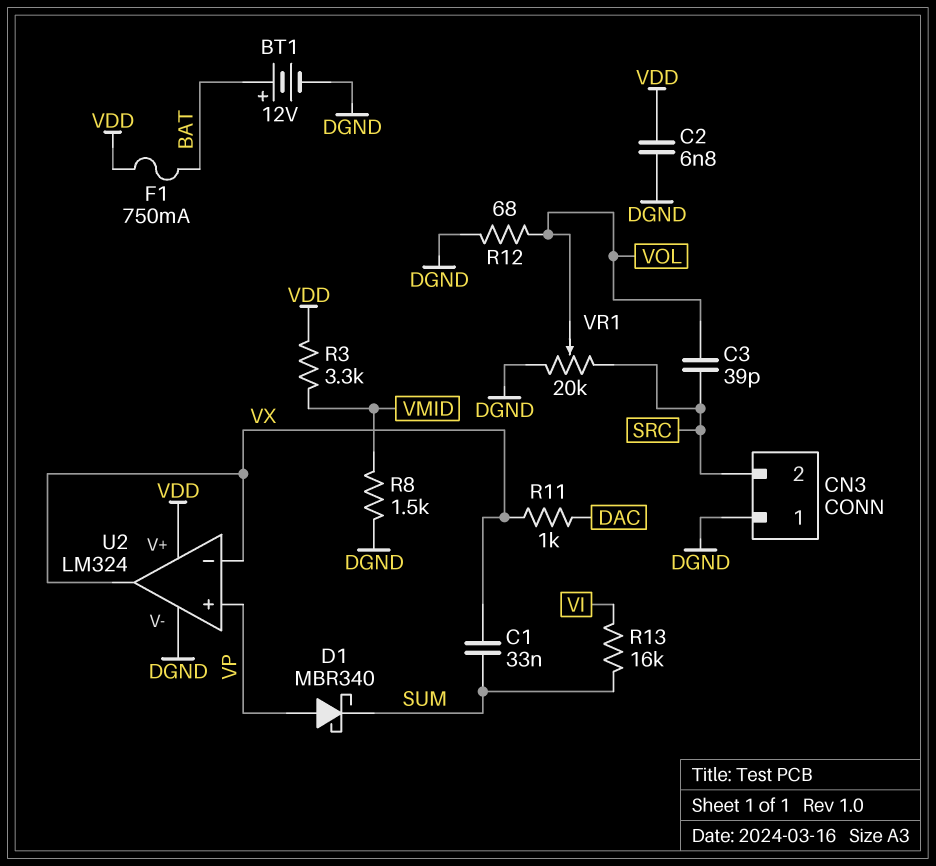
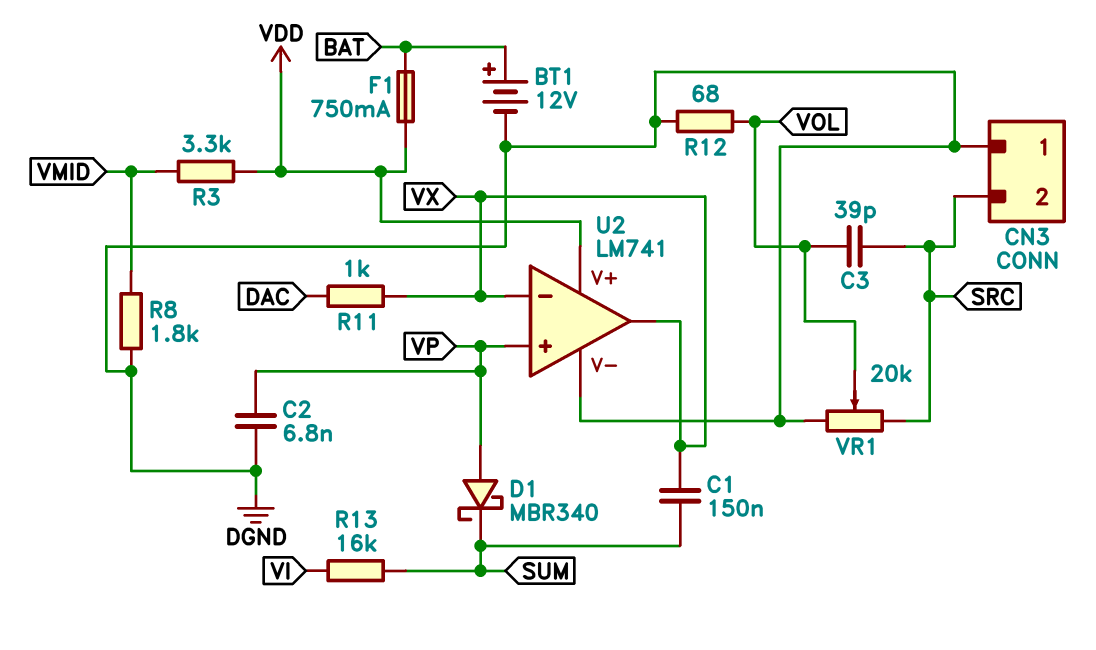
C1: 33nF (SUM, VX) -> 150nF (SUM, VX)
C2: 6.8nF (DGND, VDD) -> 6.8nF (DGND, VP)
R8: 1.5k (DGND, VMID) -> 1.8k (DGND, VMID)
U2: LM324 -> LM741

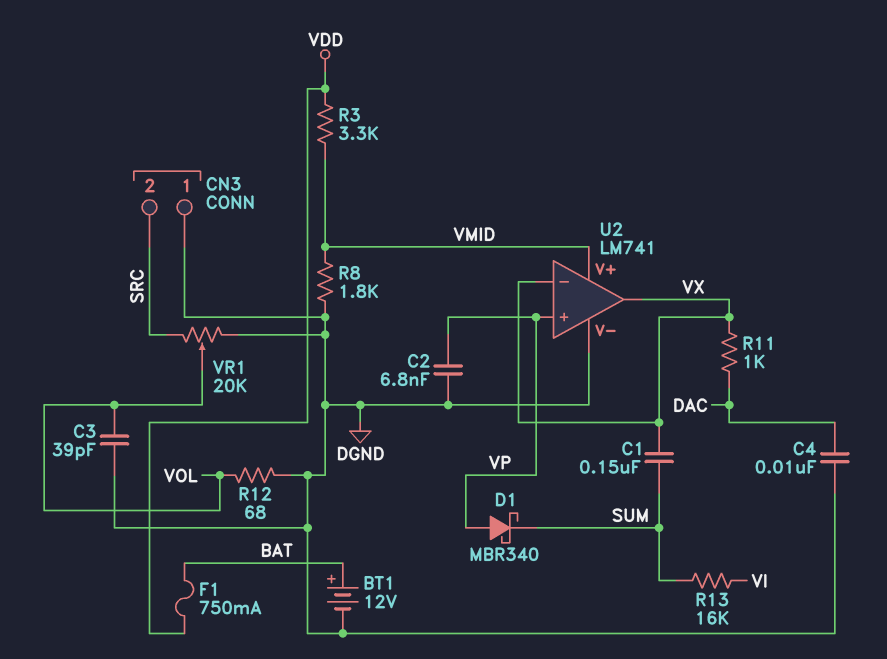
C3: 39pF (SRC, VOL) -> 39pF (DGND, VOL)
C4: none -> 10nF (DAC, DGND)
U2 pin V+: VDD -> VMID

